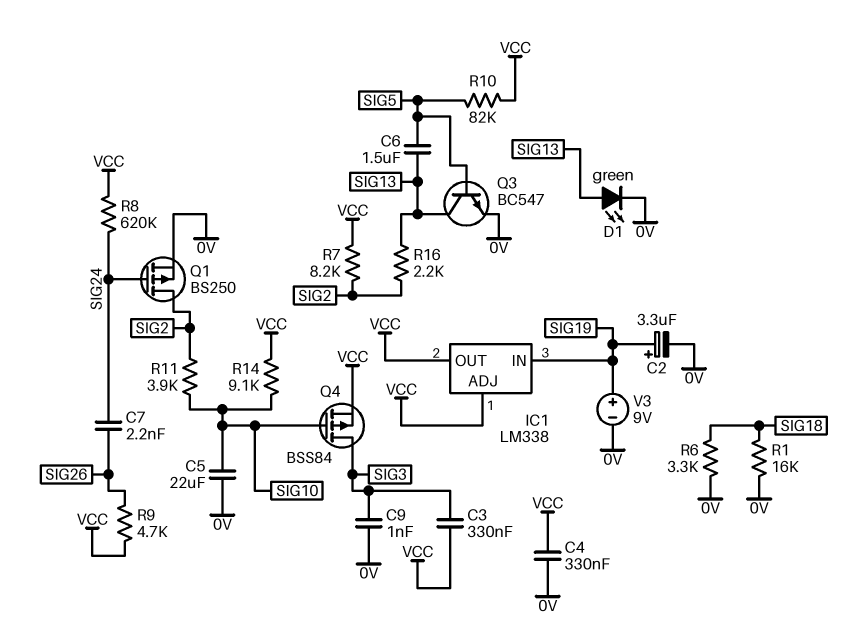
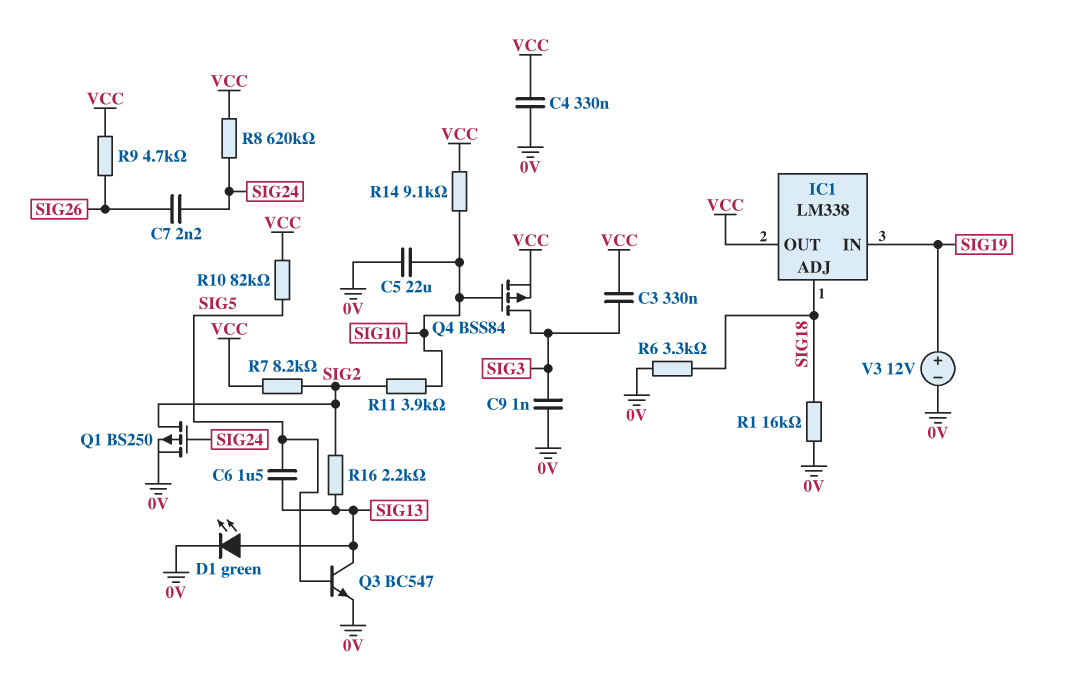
C2: 3.3uF (plus SIG19, minus 0V) -> none
IC1 pin ADJ: VCC -> SIG18
V3: 9V (plus SIG19, minus 0V) -> 12V (plus SIG19, minus 0V)

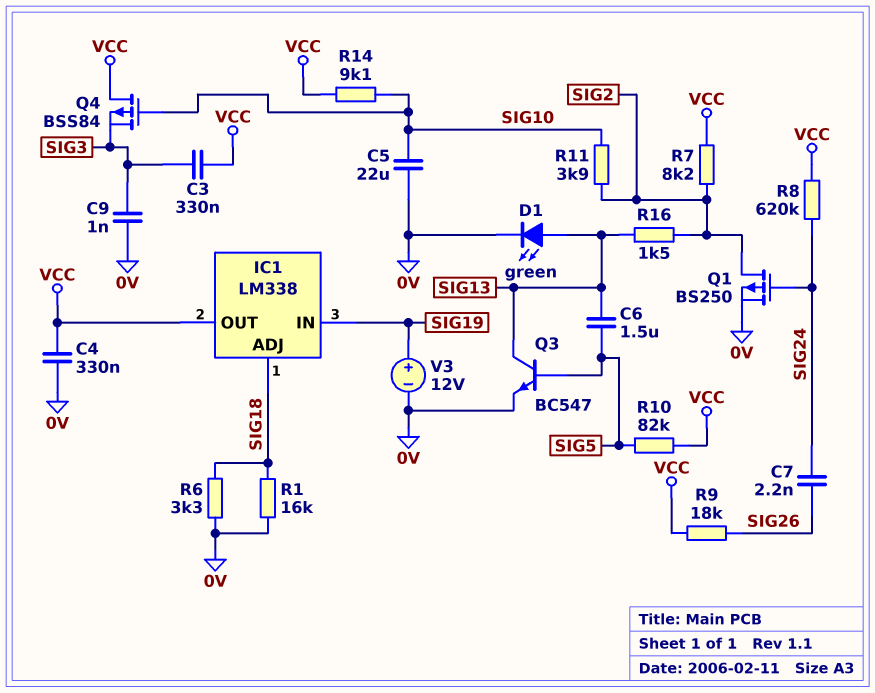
Q4: PMOS BSS84 (G SIG10, D SIG3, S VCC) -> PMOS BSS84 (G SIG10, D VCC, S SIG3)
R9: 4.7k (SIG26, VCC) -> 18k (SIG26, VCC)
R16: 2.2k (SIG2, SIG13) -> 1.5k (SIG2, SIG13)

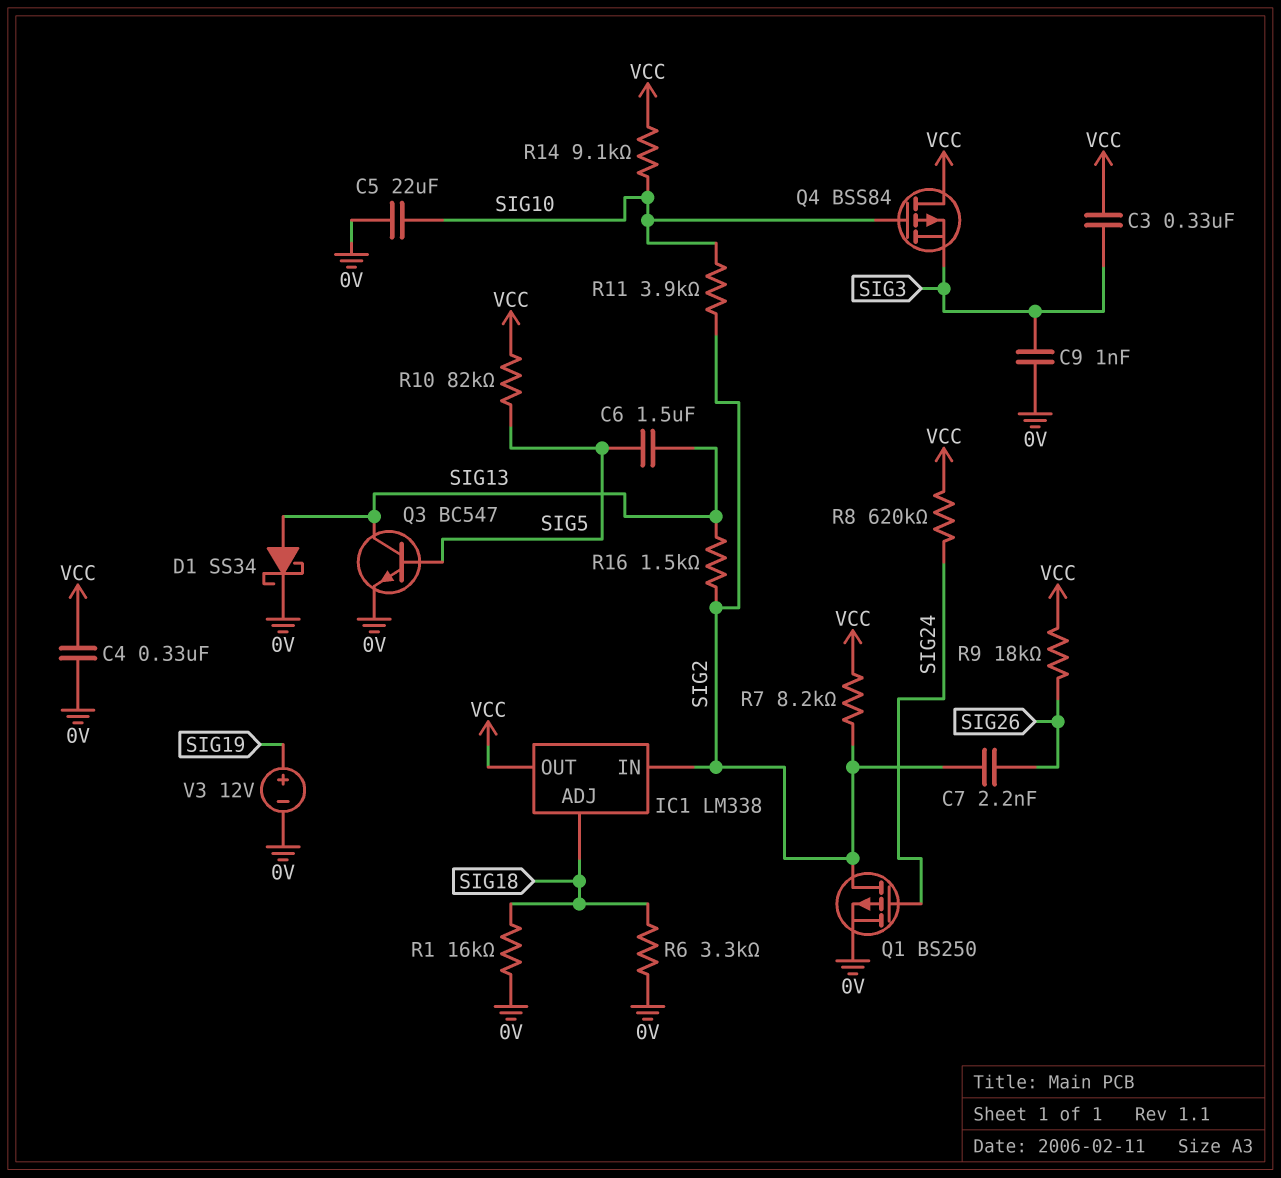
C7: 2.2nF (SIG24, SIG26) -> 2.2nF (SIG2, SIG26)
D1: LED green (A SIG13, K 0V) -> schottky SS34 (A SIG13, K 0V)
IC1 pin IN: SIG19 -> SIG2

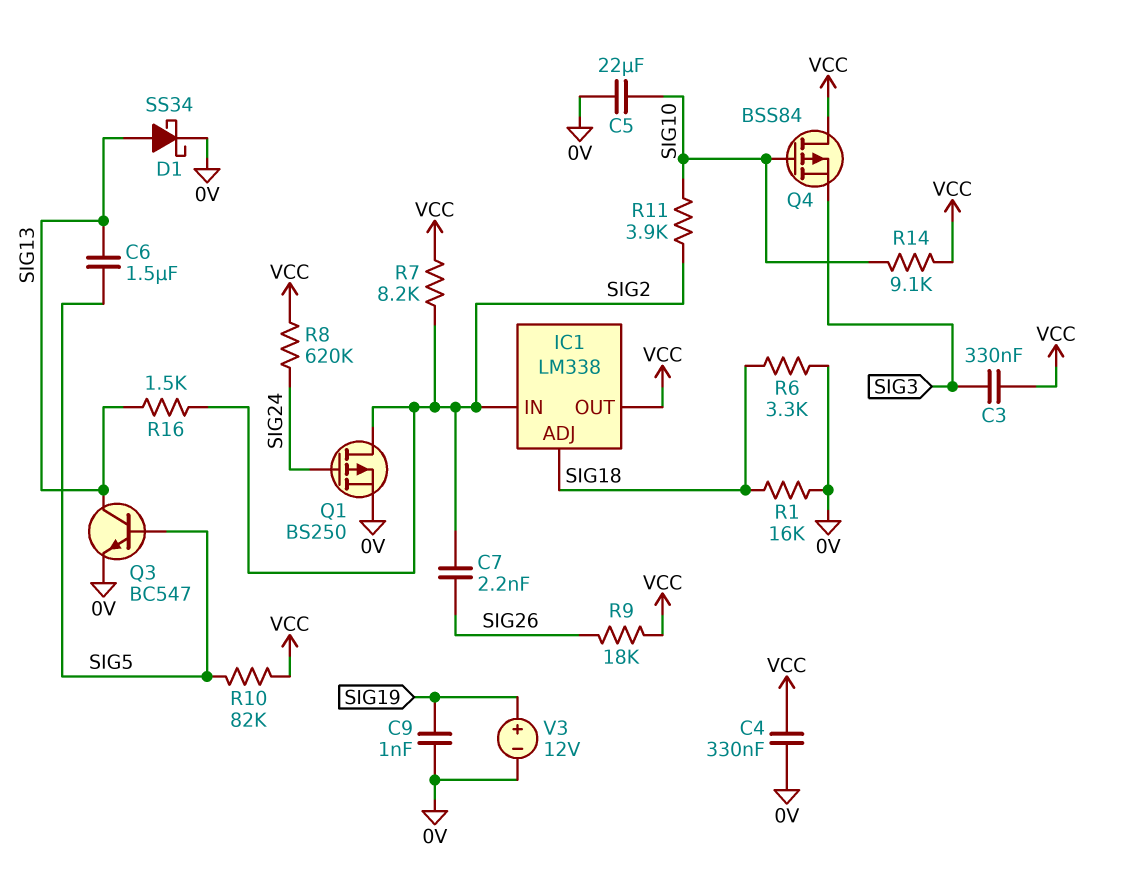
C9: 1nF (0V, SIG3) -> 1nF (0V, SIG19)

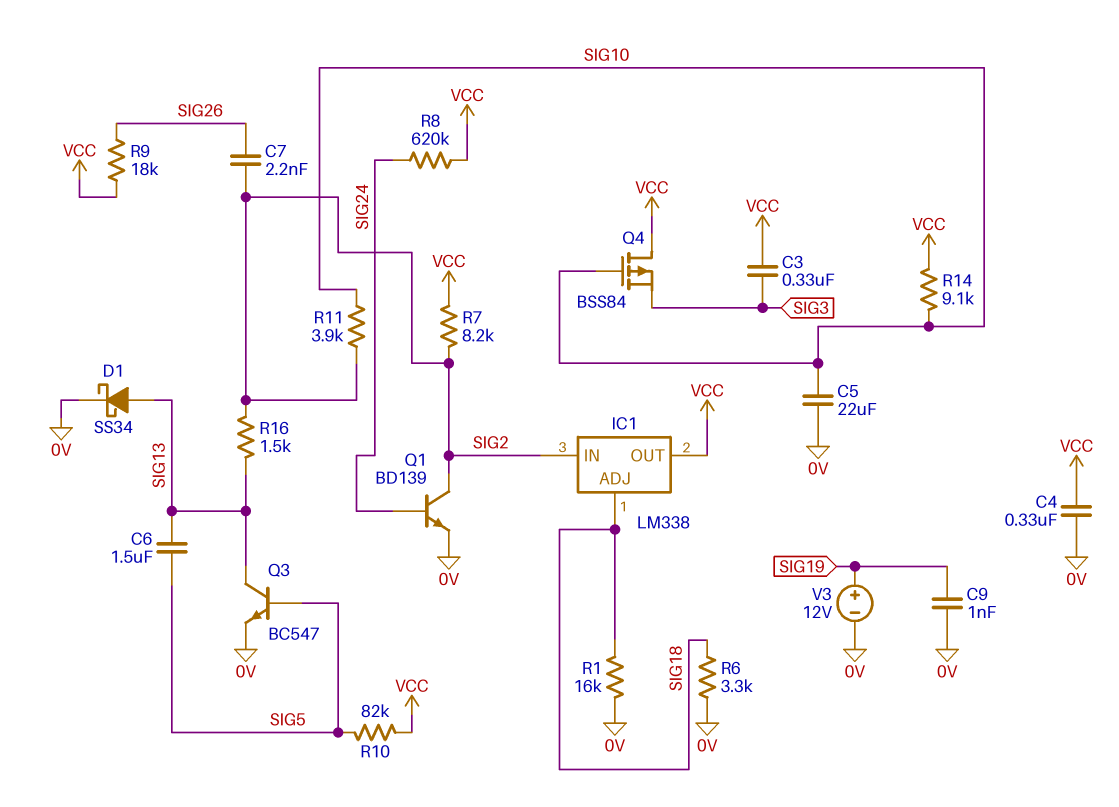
Q1: PMOS BS250 (G SIG24, D SIG2, S 0V) -> NPN BD139 (B SIG24, C SIG2, E 0V)

